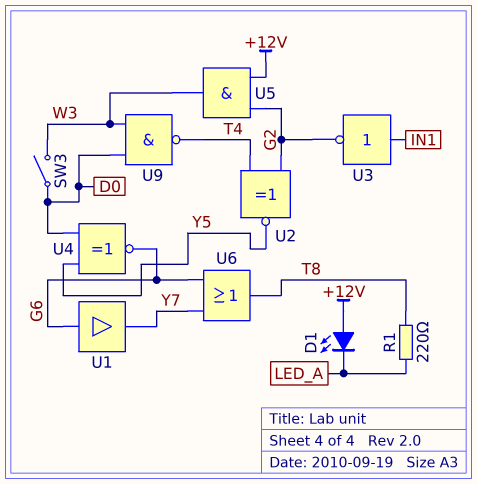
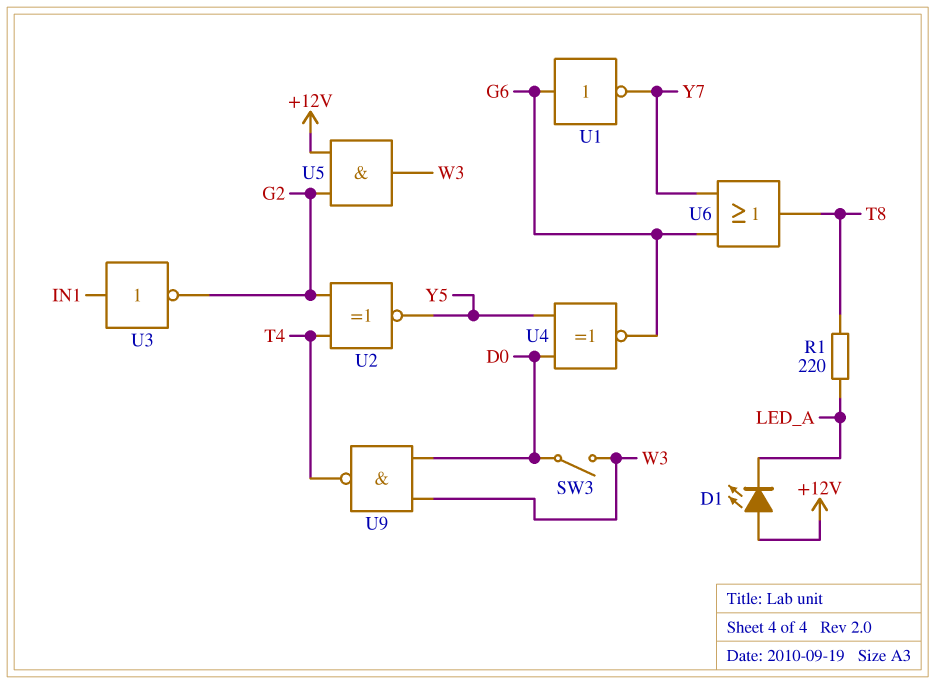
U1: buffer (in G6, out Y7) -> NOT (in G6, out Y7)

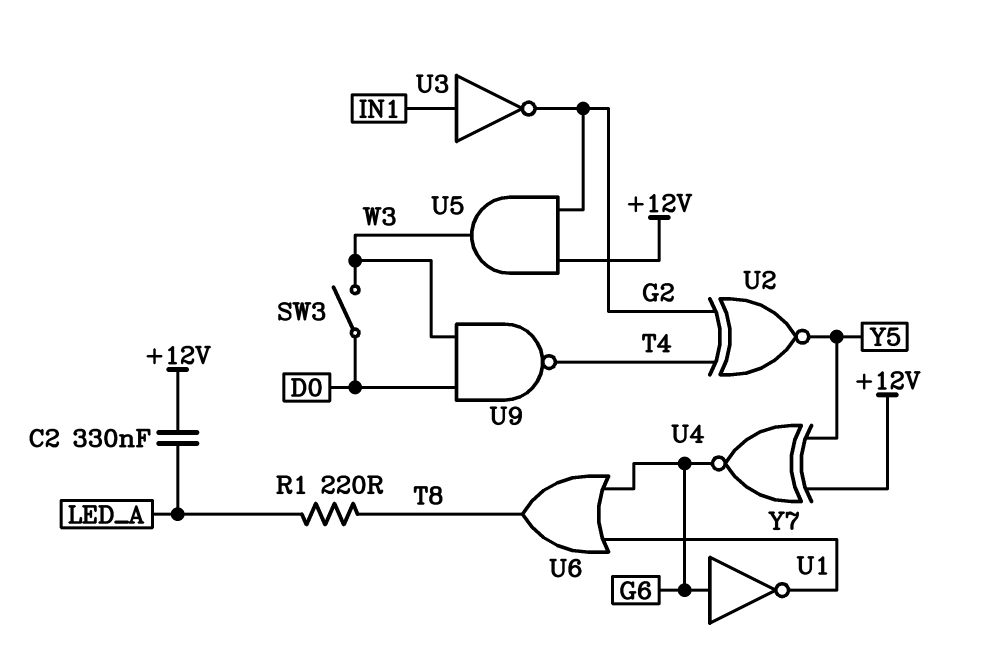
C2: none -> 330nF (+12V, LED_A)
D1: LED (A +12V, K LED_A) -> none
U4: XNOR (in D0, in Y5, out G6) -> XNOR (in +12V, in Y5, out G6)

